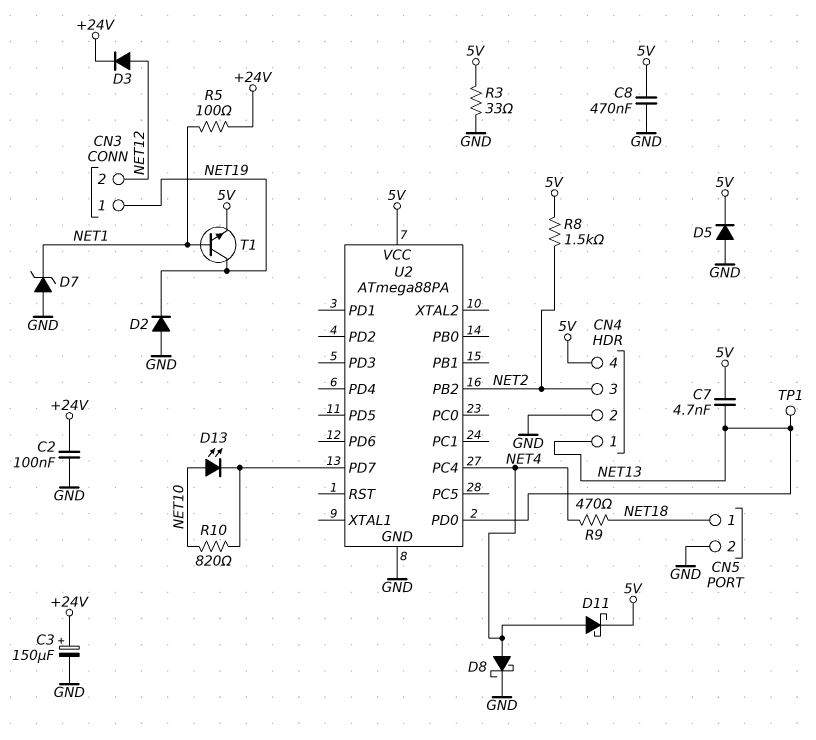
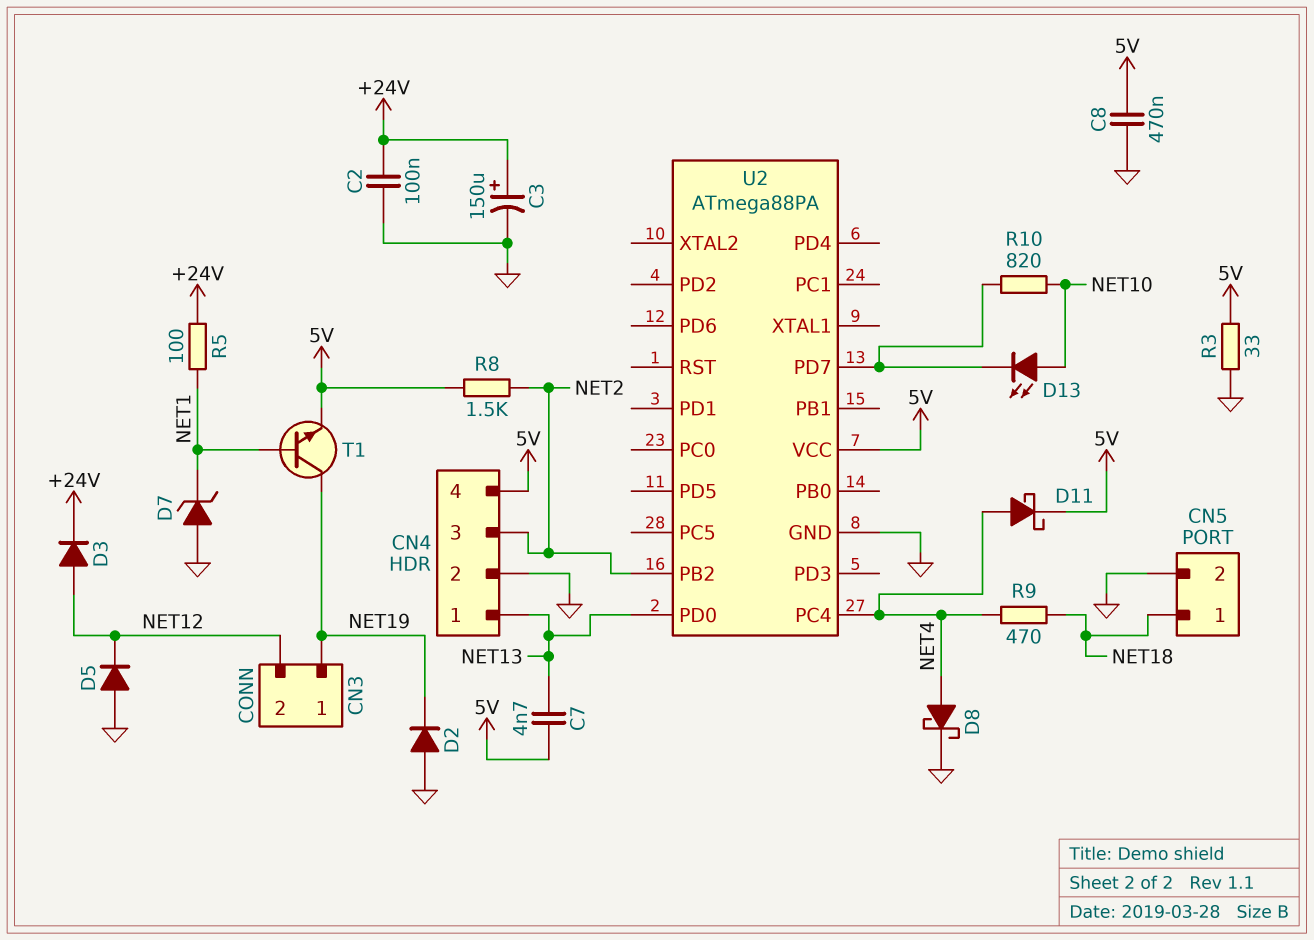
D5: diode (A GND, K 5V) -> diode (A GND, K NET12)
TP1: test point (NET13) -> none

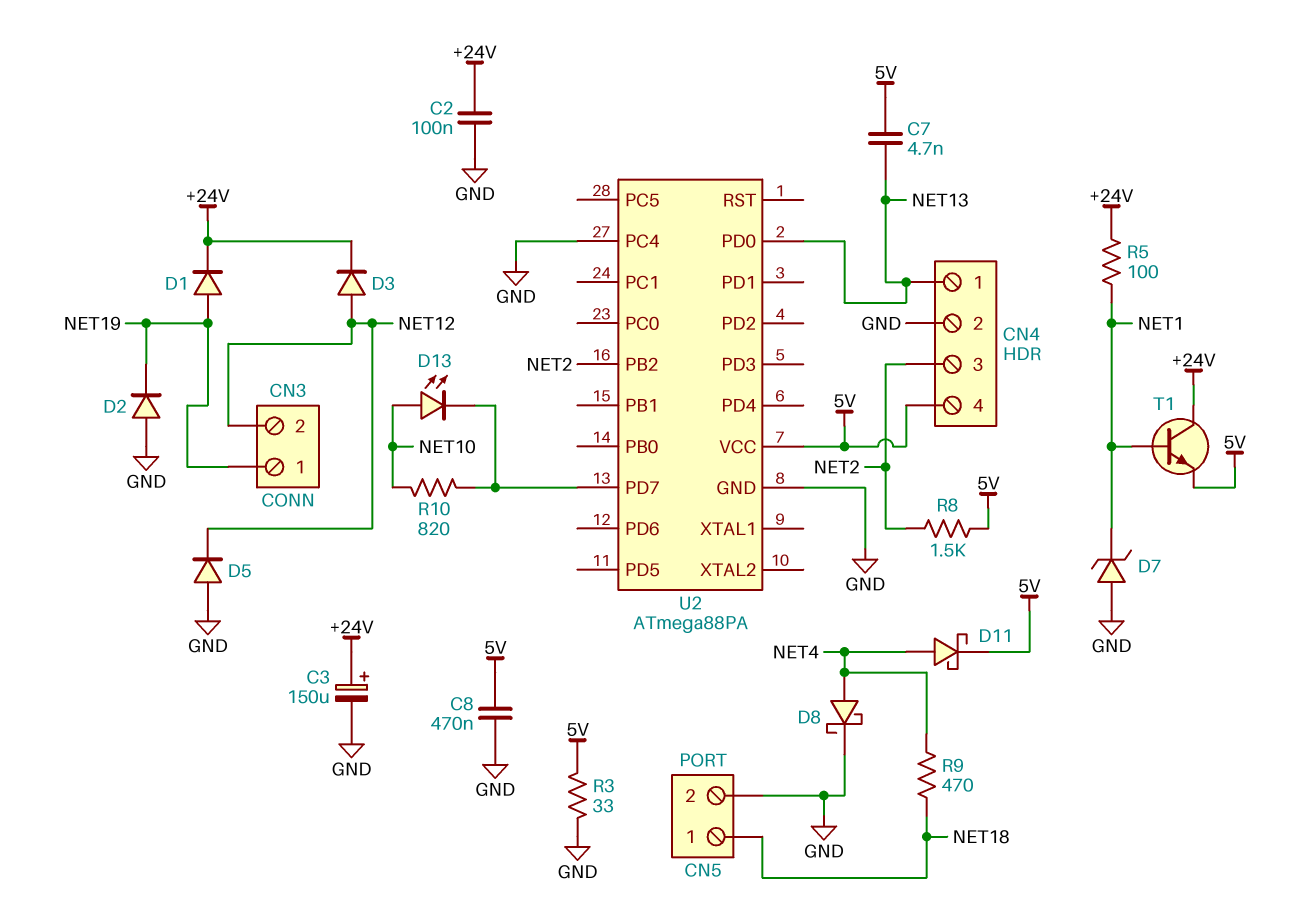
D1: none -> diode (A NET19, K +24V)
T1: NPN (B NET1, C NET19, E 5V) -> NPN (B NET1, C +24V, E 5V)
U2 pin PC4: NET4 -> GND

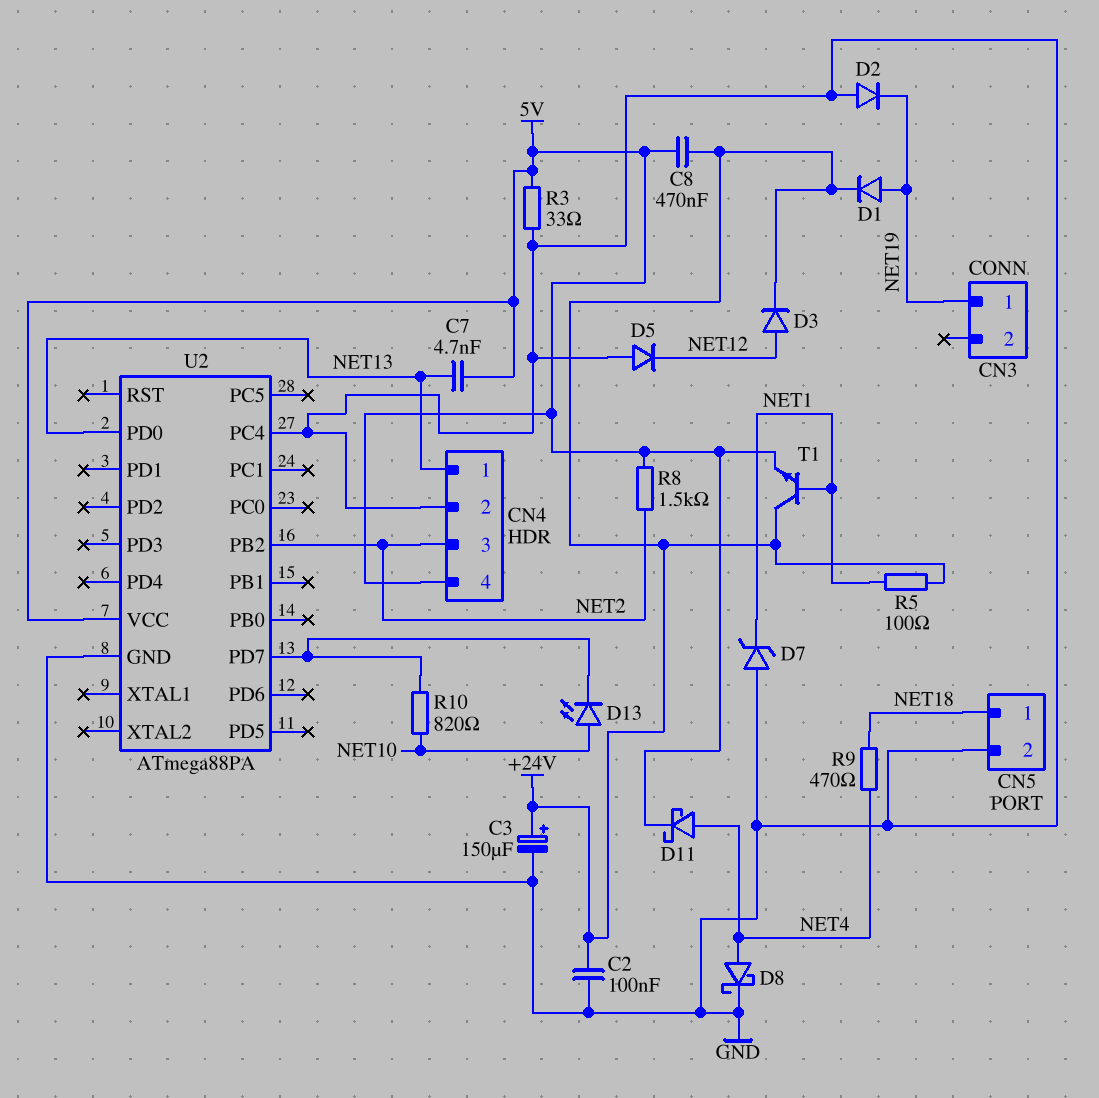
C8: 470nF (5V, GND) -> 470nF (+24V, 5V)
CN3 pin 2: NET12 -> none

